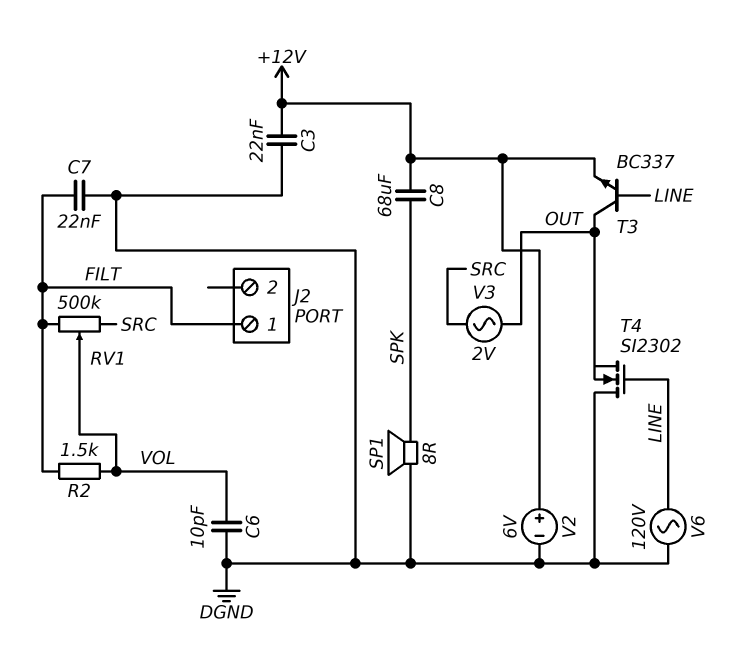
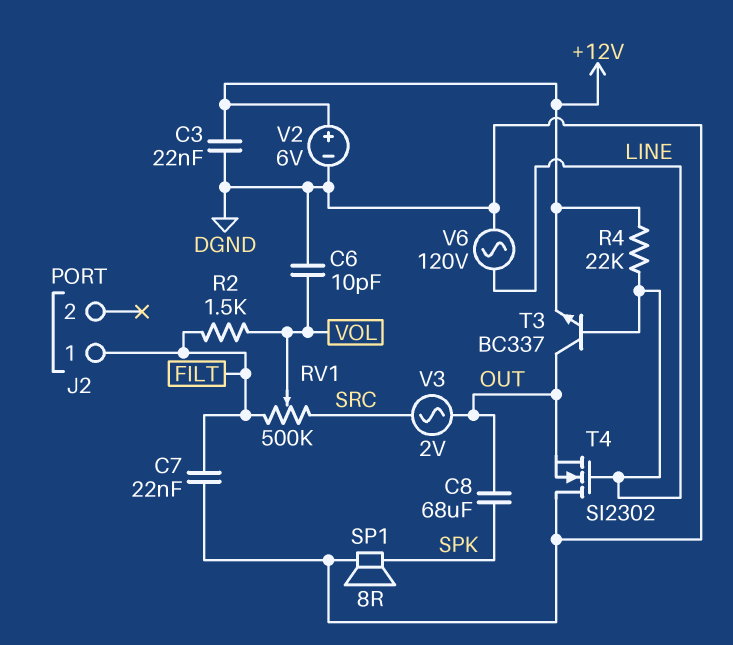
C8: 68uF (+12V, SPK) -> 68uF (OUT, SPK)
R4: none -> 22k (+12V, LINE)

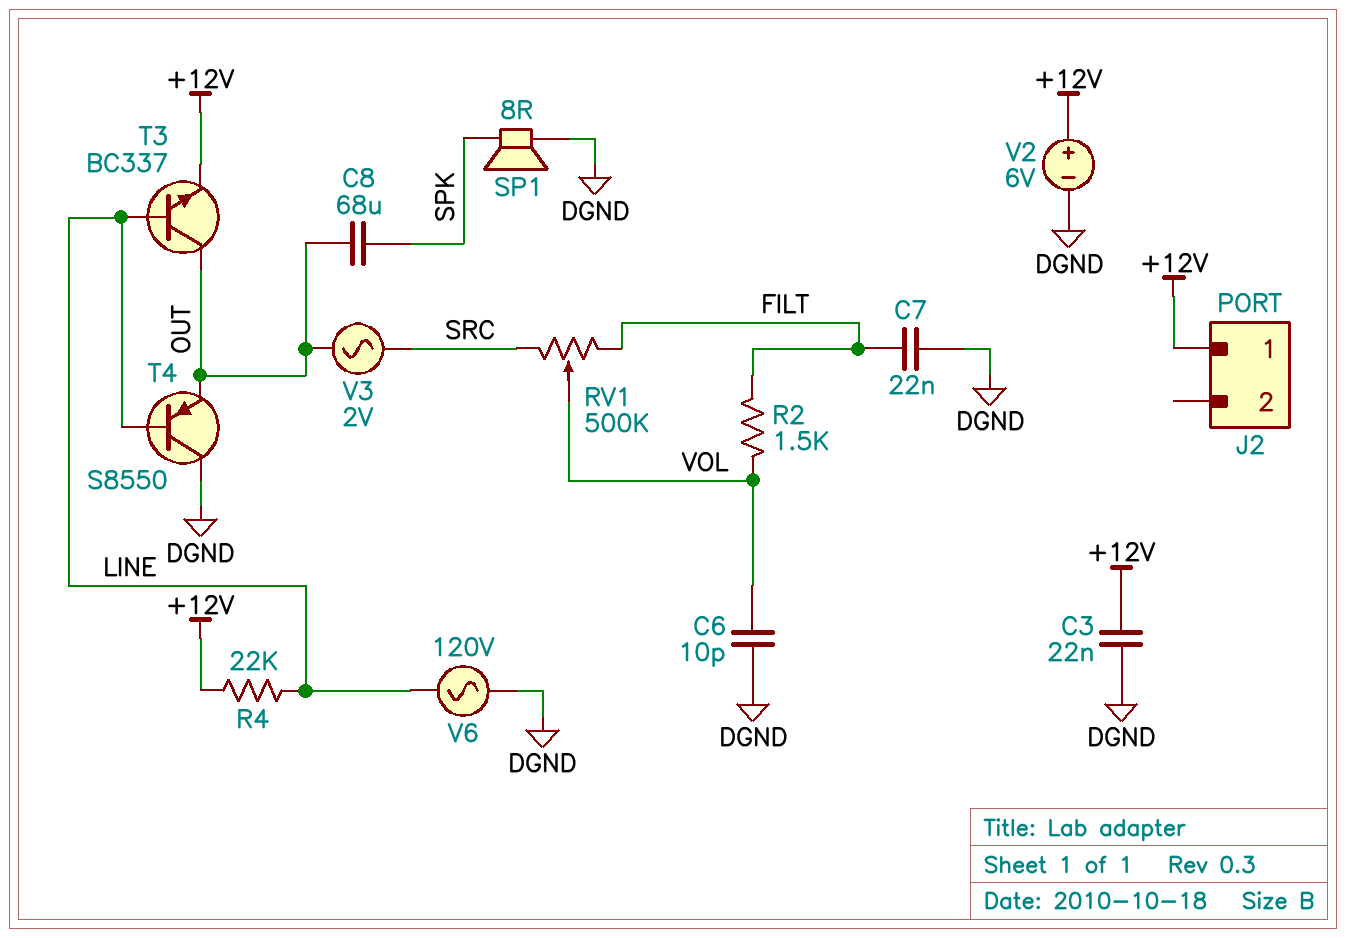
J2 pin 1: FILT -> +12V
T4: NMOS SI2302 (G LINE, D DGND, S OUT) -> PNP S8550 (B LINE, C DGND, E OUT)

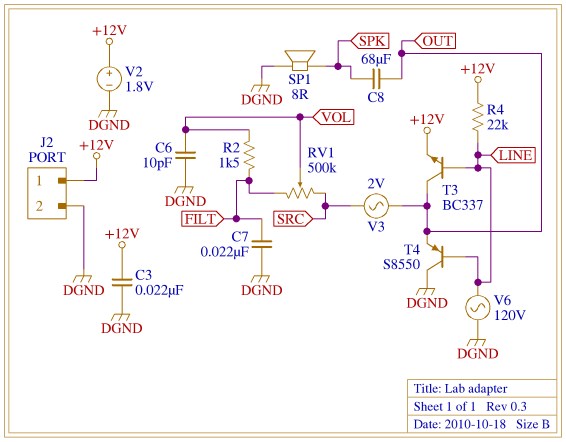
J2 pin 2: none -> DGND
V2: 6V (plus +12V, minus DGND) -> 1.8V (plus +12V, minus DGND)

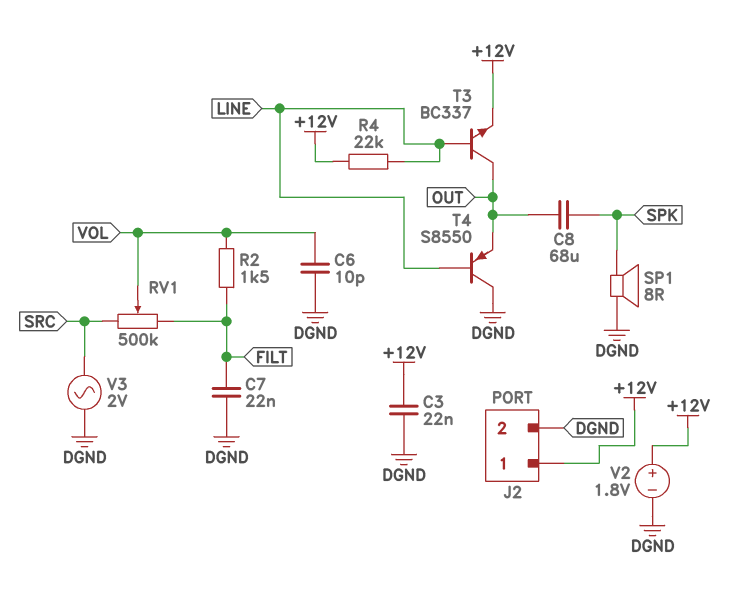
V3: AC 2V (OUT, SRC) -> AC 2V (DGND, SRC)
V6: AC 120V (DGND, LINE) -> none

